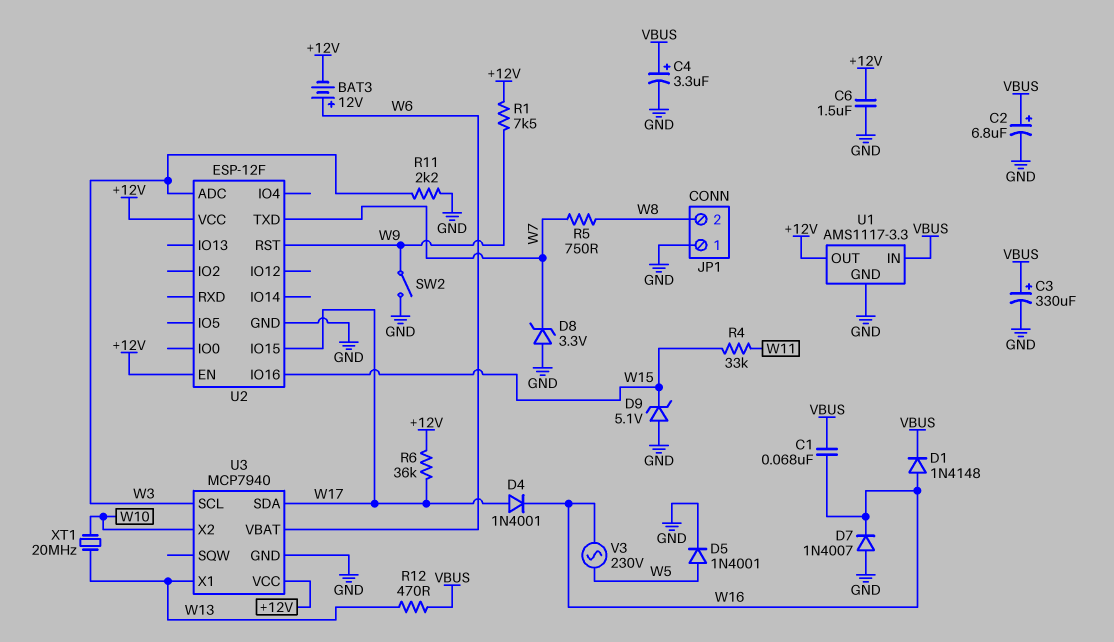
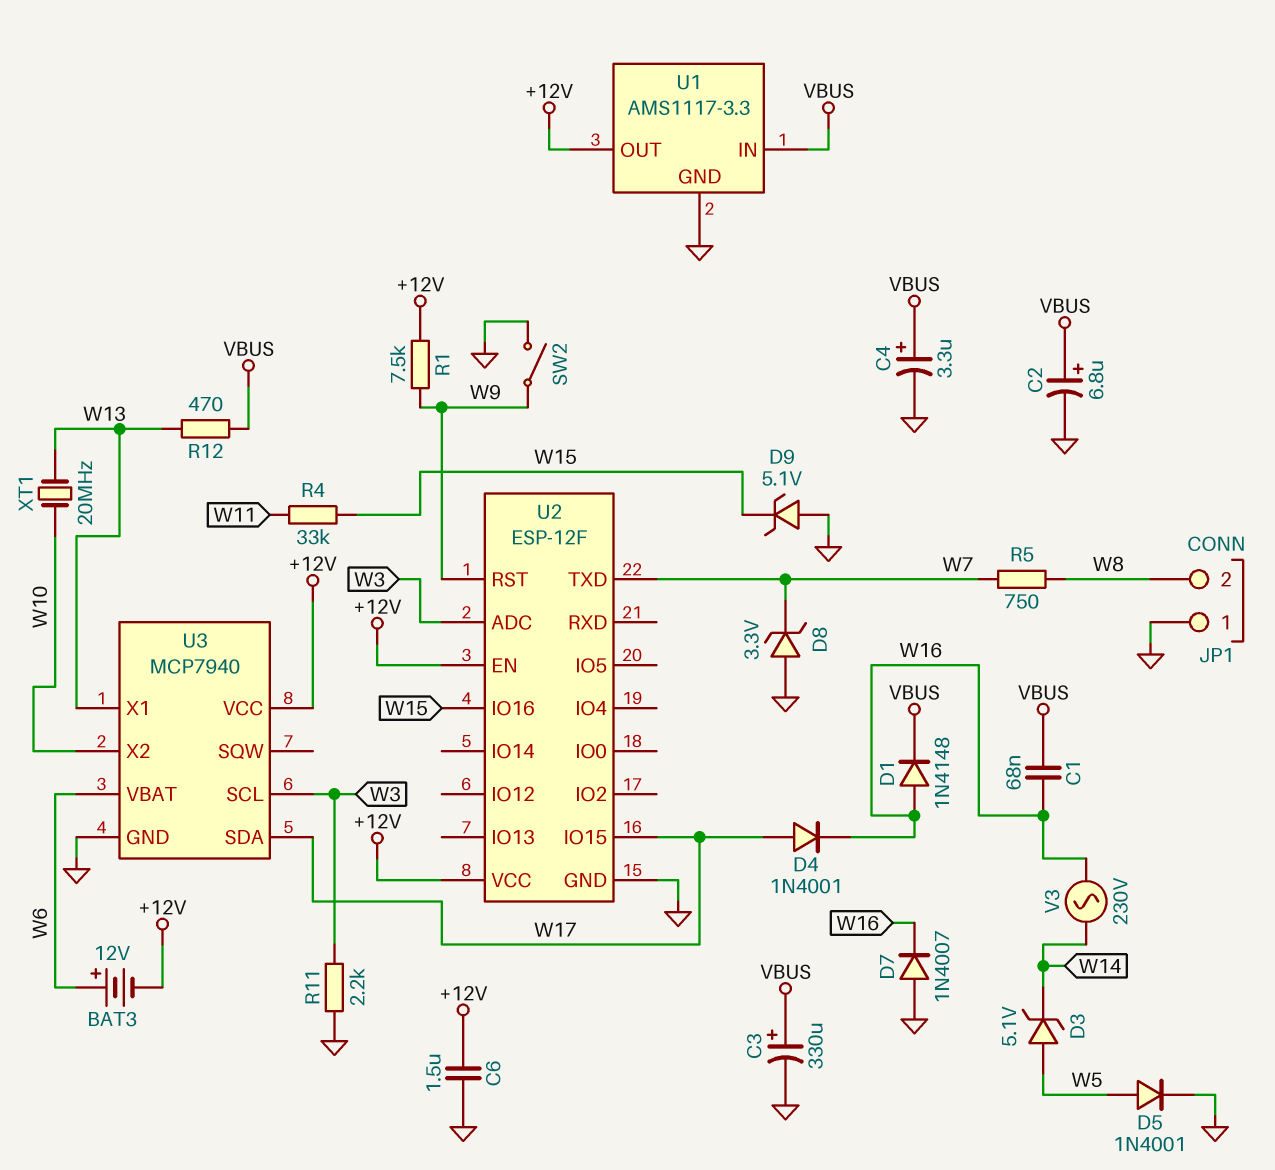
D3: none -> zener 5.1V (A W5, K W14)
R6: 36k (+12V, W17) -> none
V3: AC 230V (W5, W16) -> AC 230V (W14, W16)

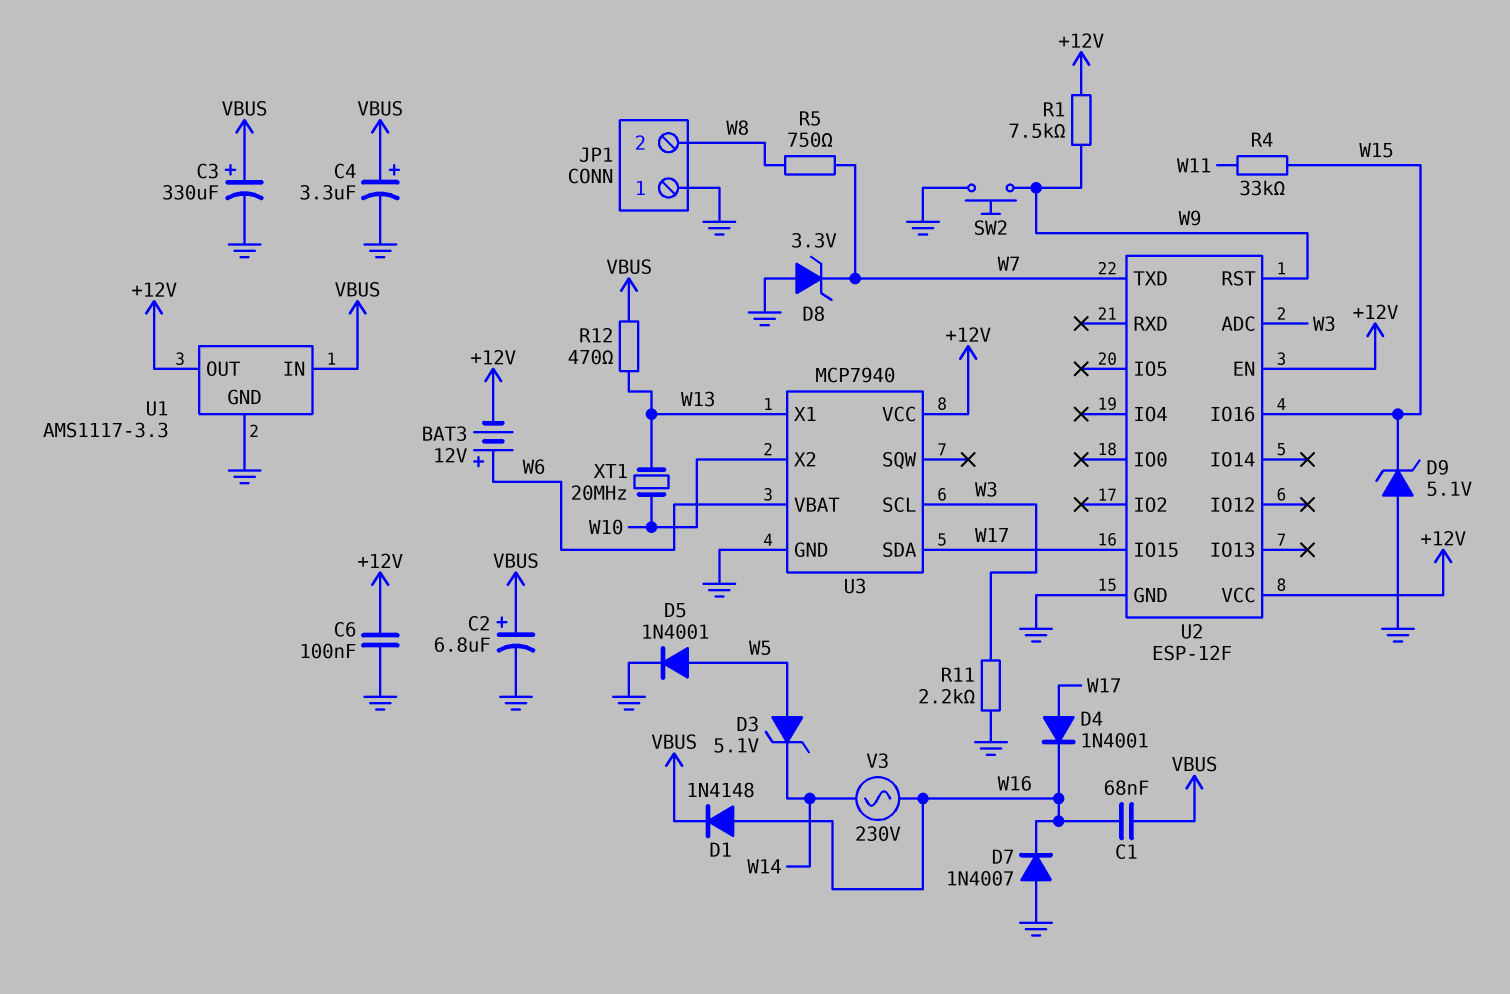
C6: 1.5uF (+12V, GND) -> 100nF (+12V, GND)
SW2: switch (GND, W9) -> button (GND, W9)

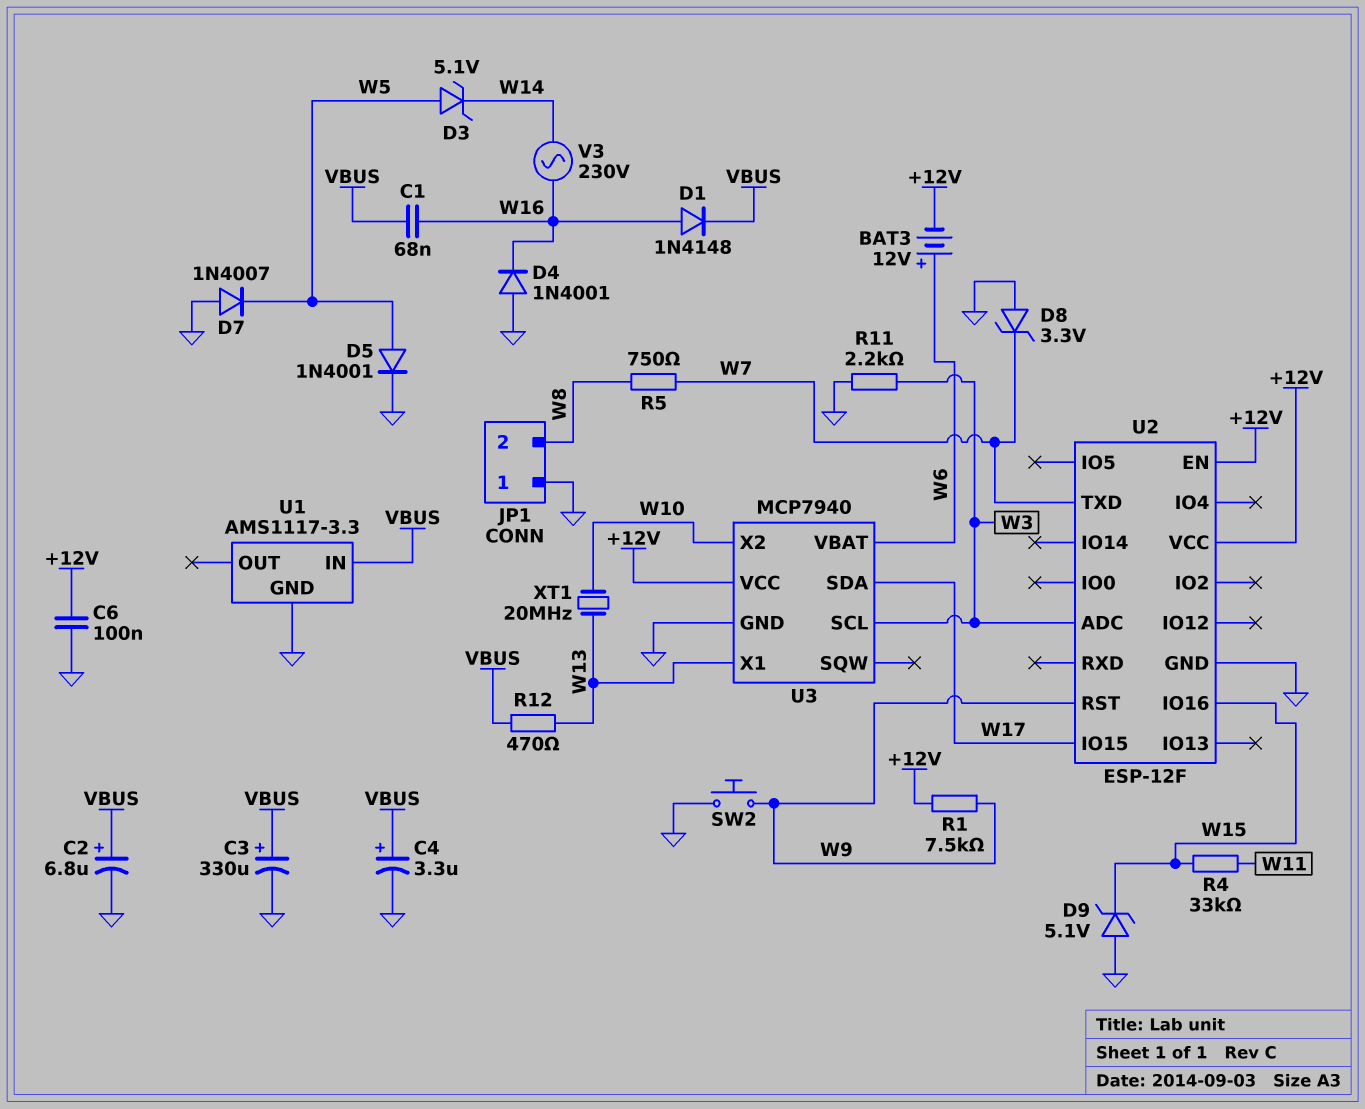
D4: diode 1N4001 (A W17, K W16) -> diode 1N4001 (A GND, K W16)
D7: diode 1N4007 (A GND, K W16) -> diode 1N4007 (A GND, K W5)
U1 pin OUT: +12V -> none

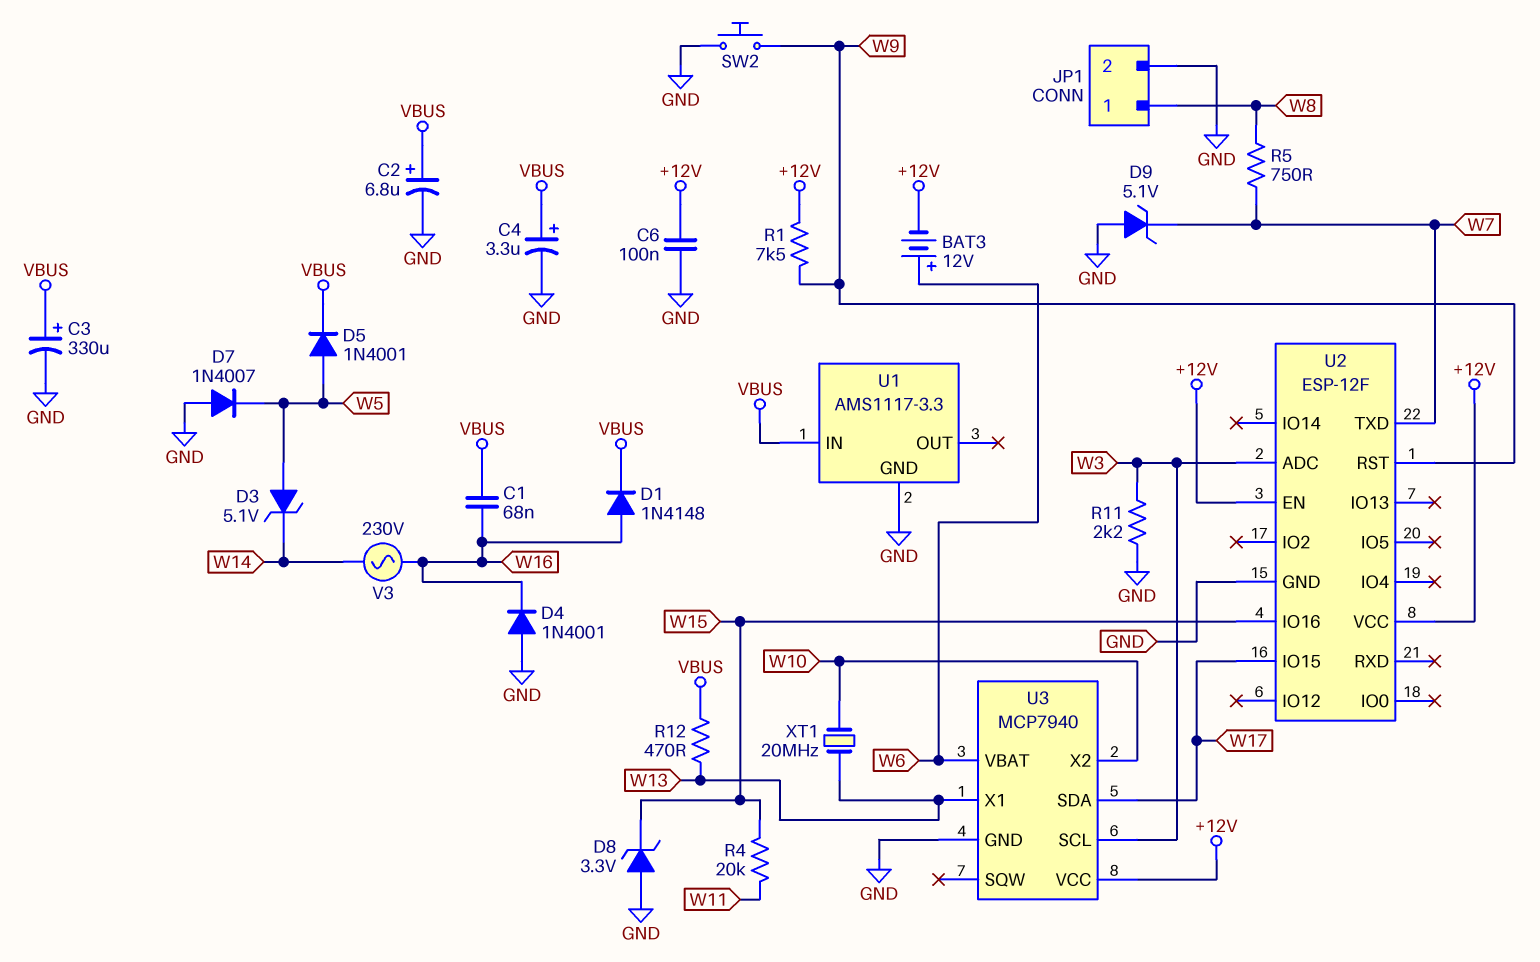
D5: diode 1N4001 (A W5, K GND) -> diode 1N4001 (A W5, K VBUS)
D8: zener 3.3V (A GND, K W7) -> zener 3.3V (A GND, K W15)
D9: zener 5.1V (A GND, K W15) -> zener 5.1V (A GND, K W7)
JP1 pin 1: GND -> W8
JP1 pin 2: W8 -> GND
R4: 33k (W11, W15) -> 20k (W11, W15)

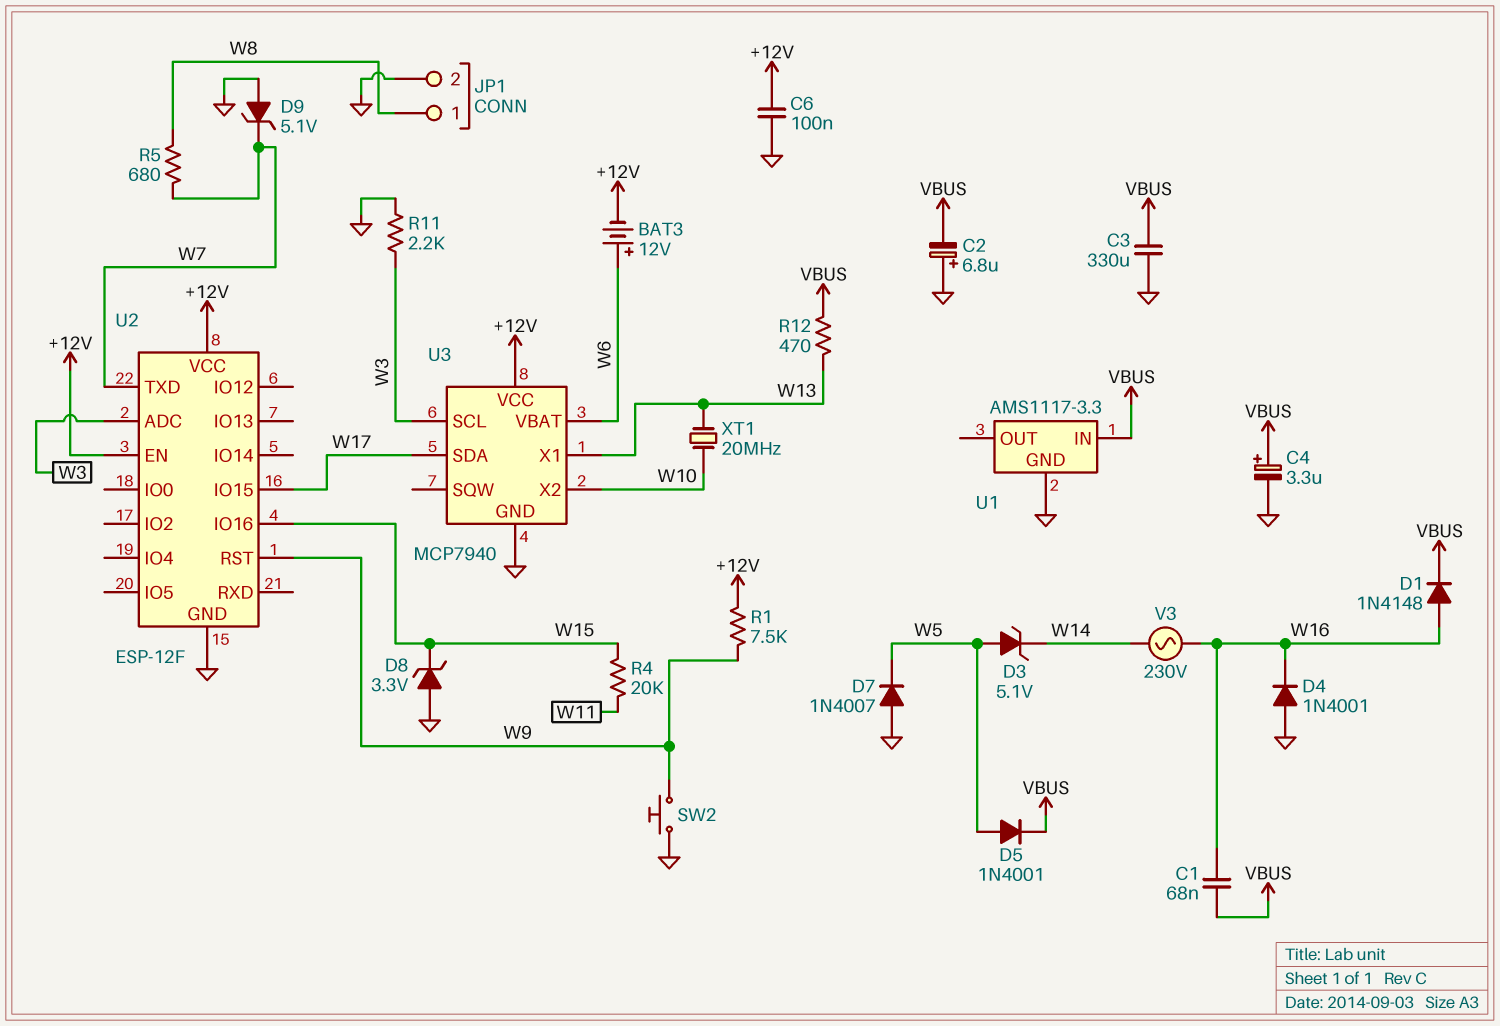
C2: 6.8uF (plus VBUS, minus GND) -> 6.8uF (plus GND, minus VBUS)
C3: 330uF (plus VBUS, minus GND) -> 330uF (GND, VBUS)
R5: 750 (W7, W8) -> 680 (W7, W8)

